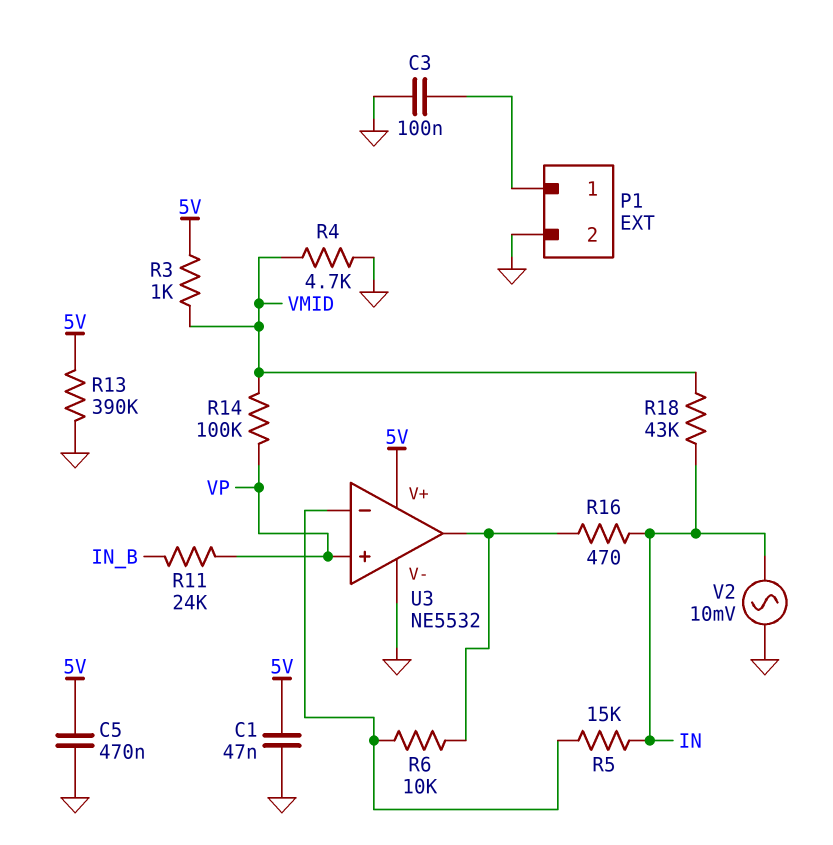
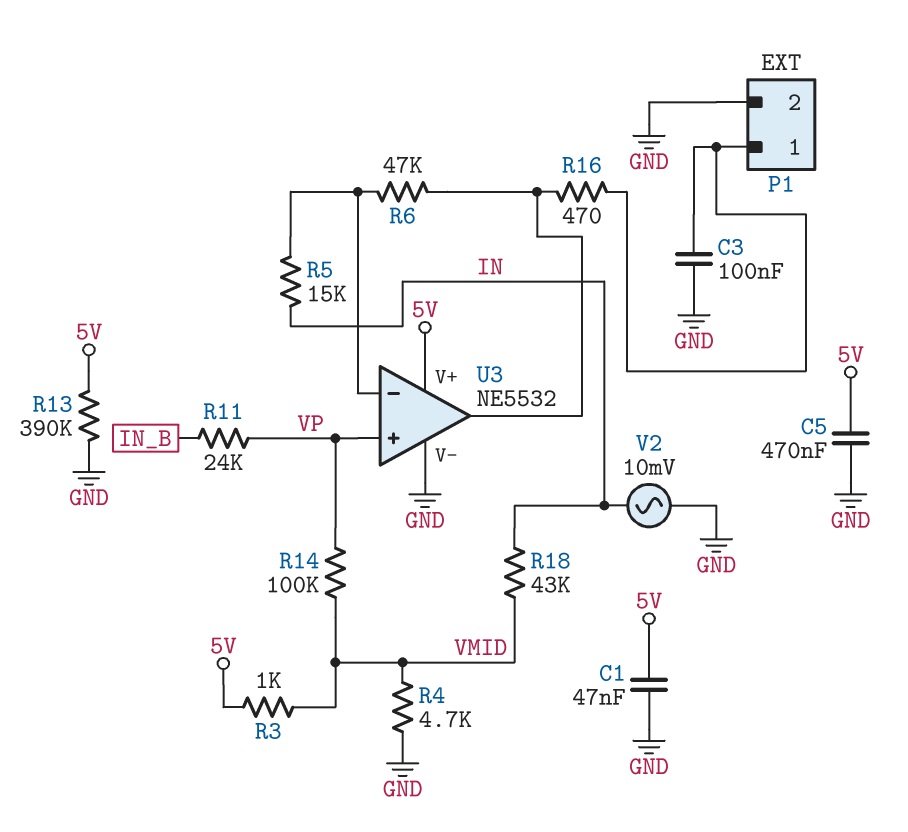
R6: 10k (U3/in-, U3/out) -> 47k (U3/in-, U3/out)
R16: 470 (IN, U3/out) -> 470 (P1/1, U3/out)

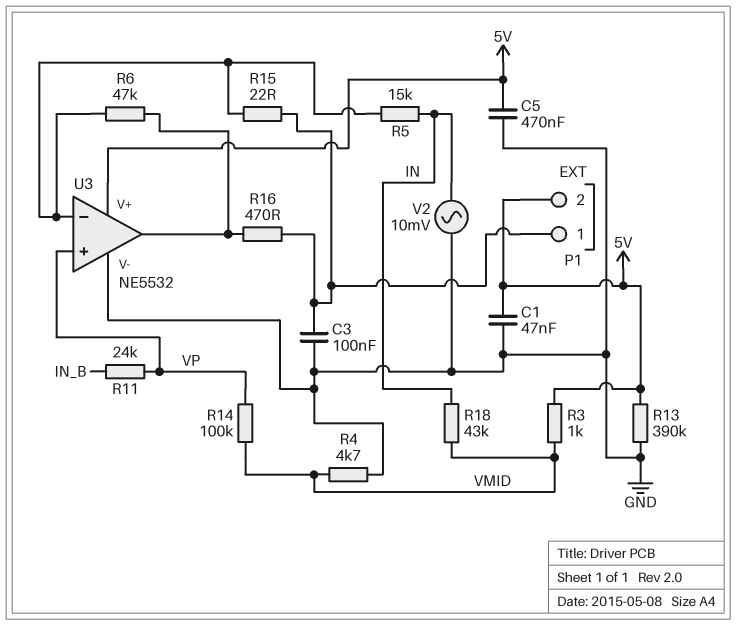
P1 pin 2: GND -> 5V
R15: none -> 22 (P1/1, U3/in-)

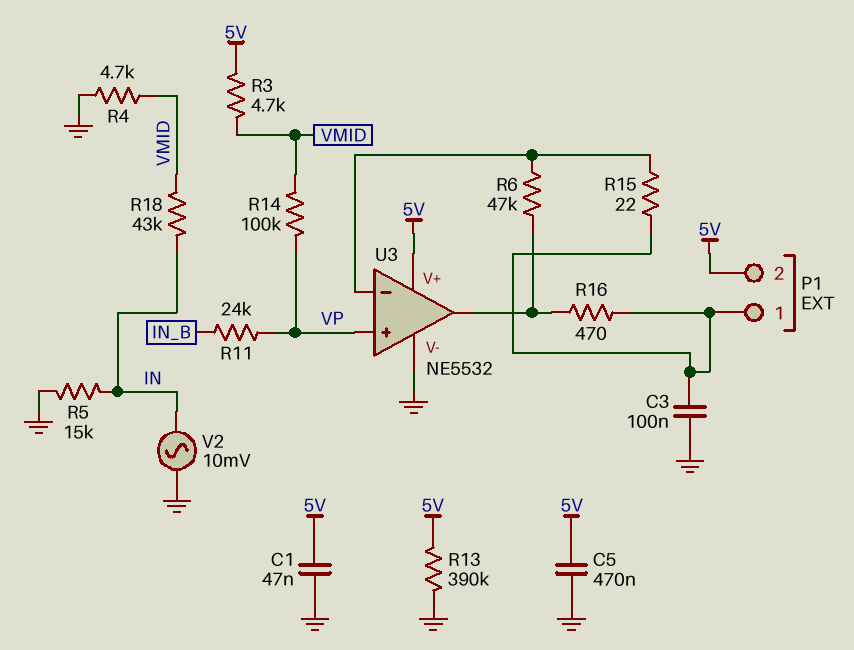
R3: 1k (5V, VMID) -> 4.7k (5V, VMID)
R5: 15k (IN, U3/in-) -> 15k (GND, IN)

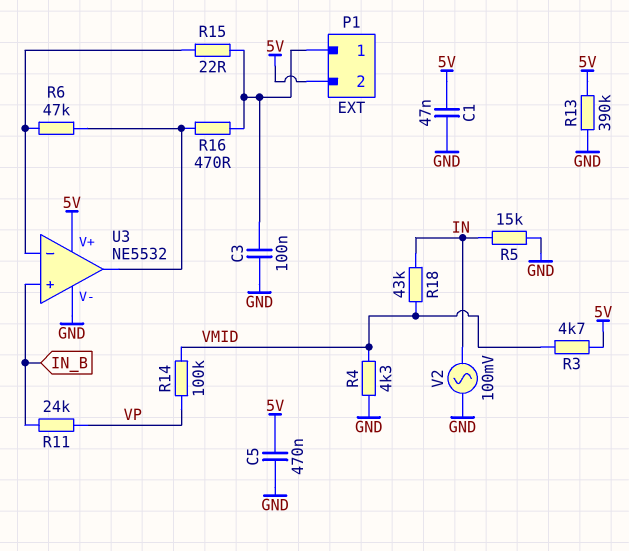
R4: 4.7k (GND, VMID) -> 4.3k (GND, VMID)
U3 pin in+: VP -> IN_B
V2: AC 10mV (GND, IN) -> AC 100mV (GND, IN)

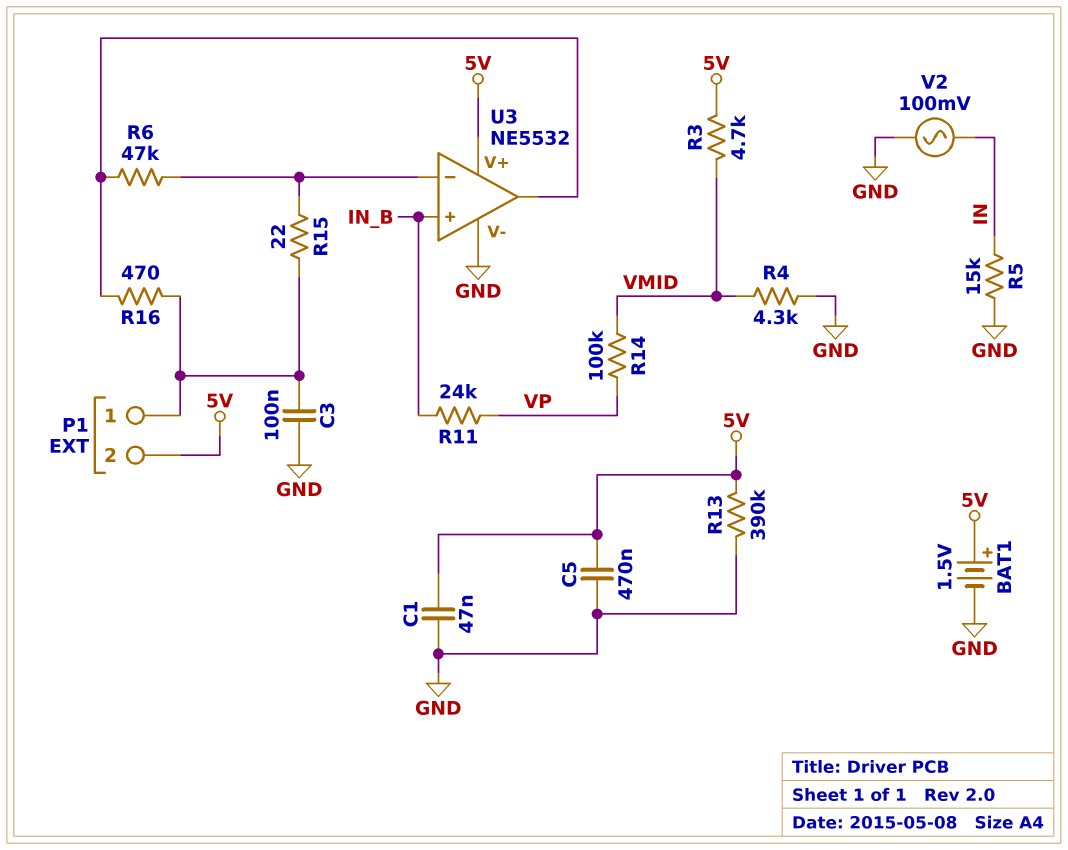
BAT1: none -> 1.5V (plus 5V, minus GND)
R18: 43k (IN, VMID) -> none

